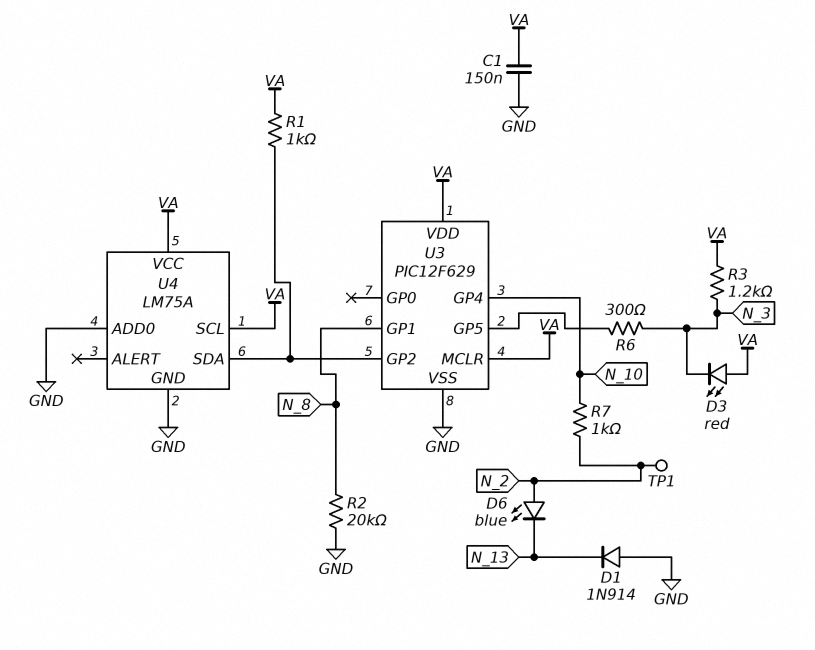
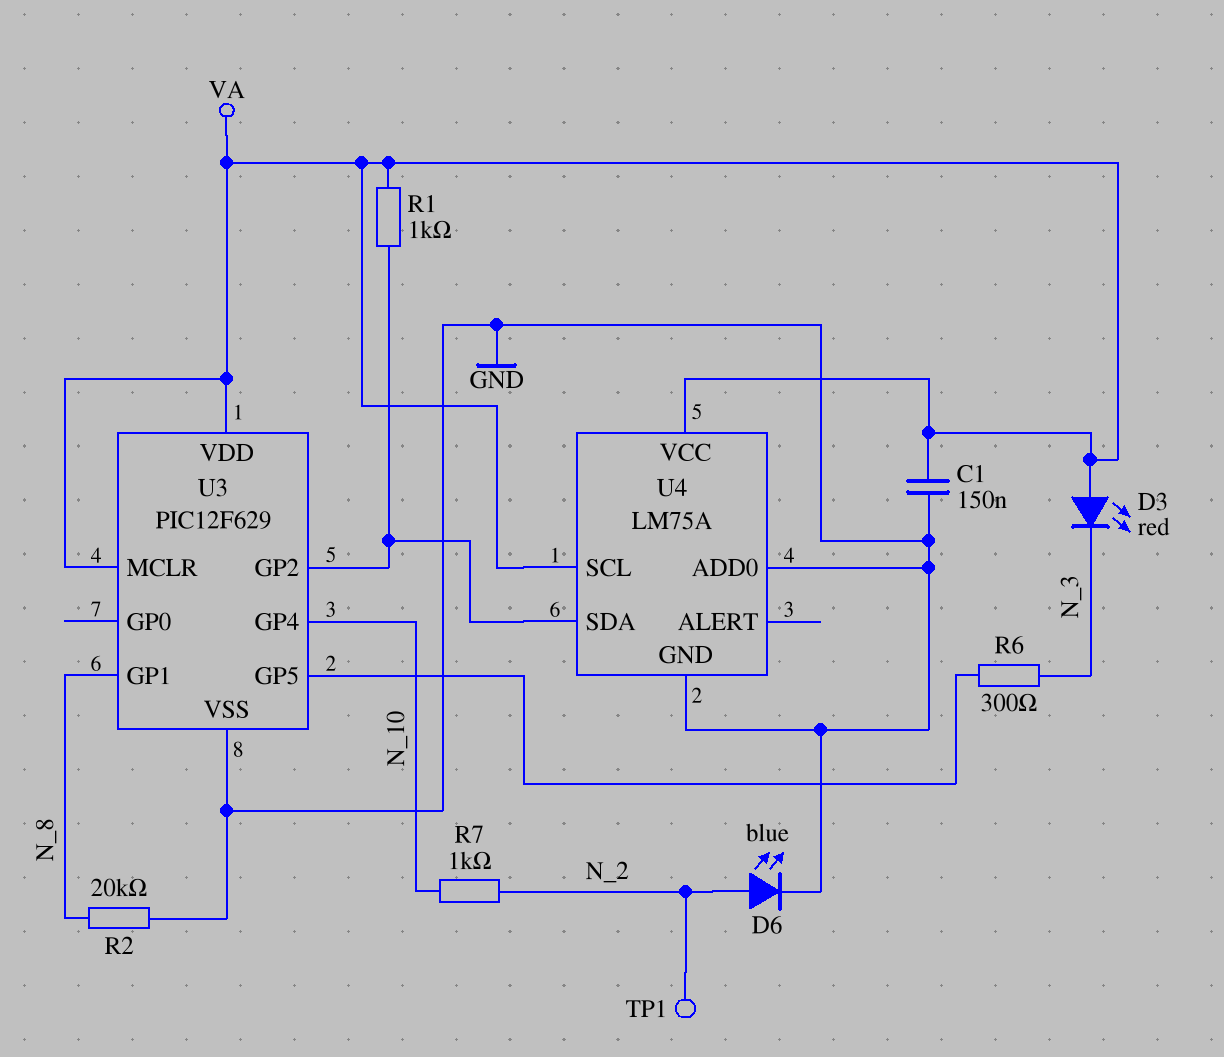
D1: diode 1N914 (A GND, K N_13) -> none
D6: LED blue (A N_2, K N_13) -> LED blue (A N_2, K GND)
R3: 1.2k (N_3, VA) -> none

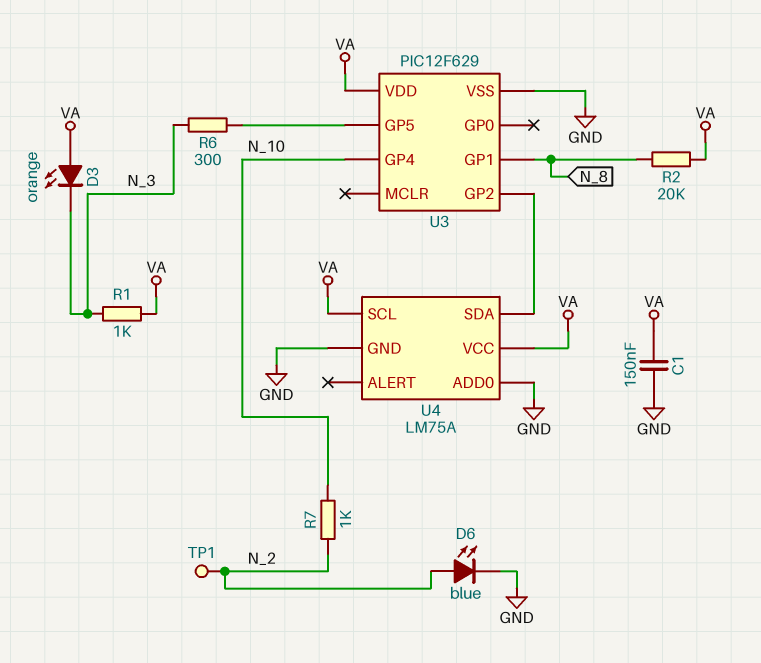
D3: LED red (A VA, K N_3) -> LED orange (A VA, K N_3)
R1: 1k (U3/GP2, VA) -> 1k (N_3, VA)
R2: 20k (GND, N_8) -> 20k (N_8, VA)
U3 pin MCLR: VA -> none

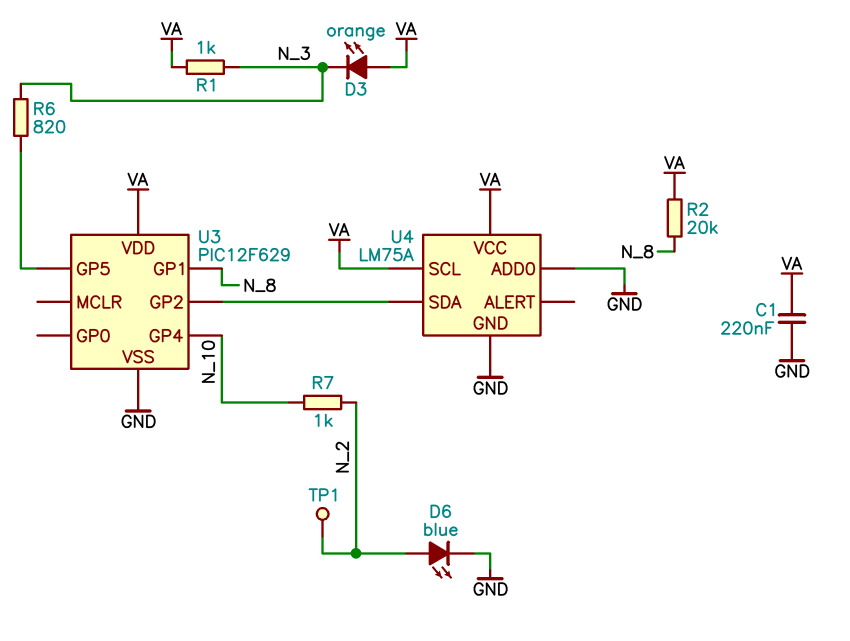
C1: 150nF (GND, VA) -> 220nF (GND, VA)
R6: 300 (N_3, U3/GP5) -> 820 (N_3, U3/GP5)

